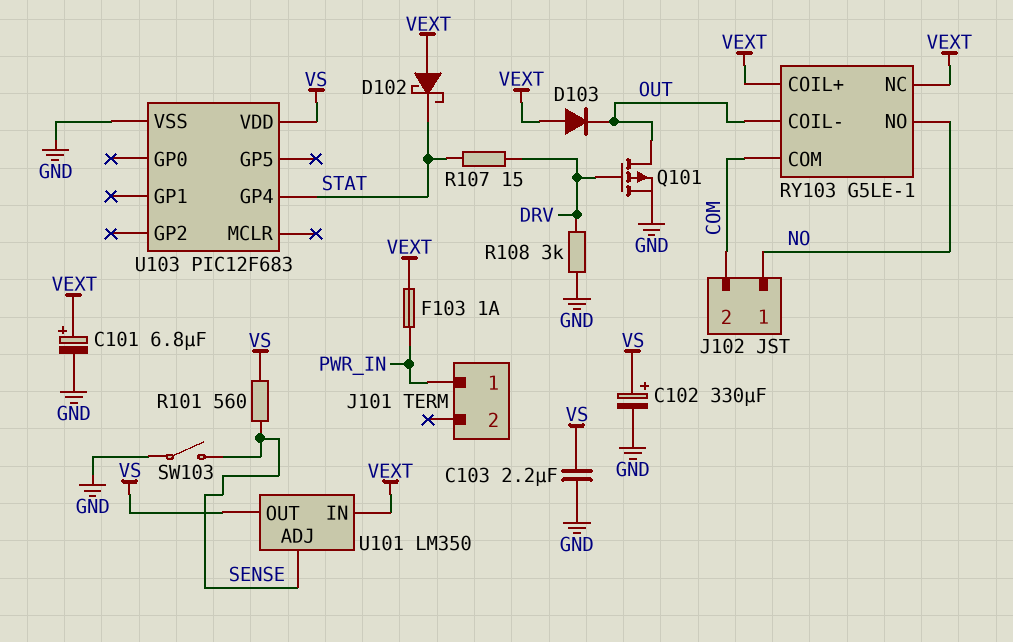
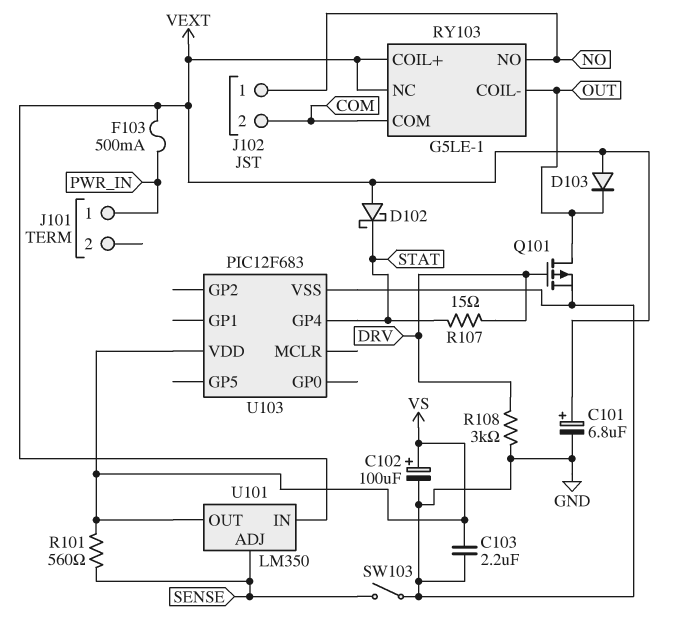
C102: 330uF (plus VS, minus GND) -> 100uF (plus VS, minus GND)
F103: 1A (PWR_IN, VEXT) -> 500mA (PWR_IN, VEXT)

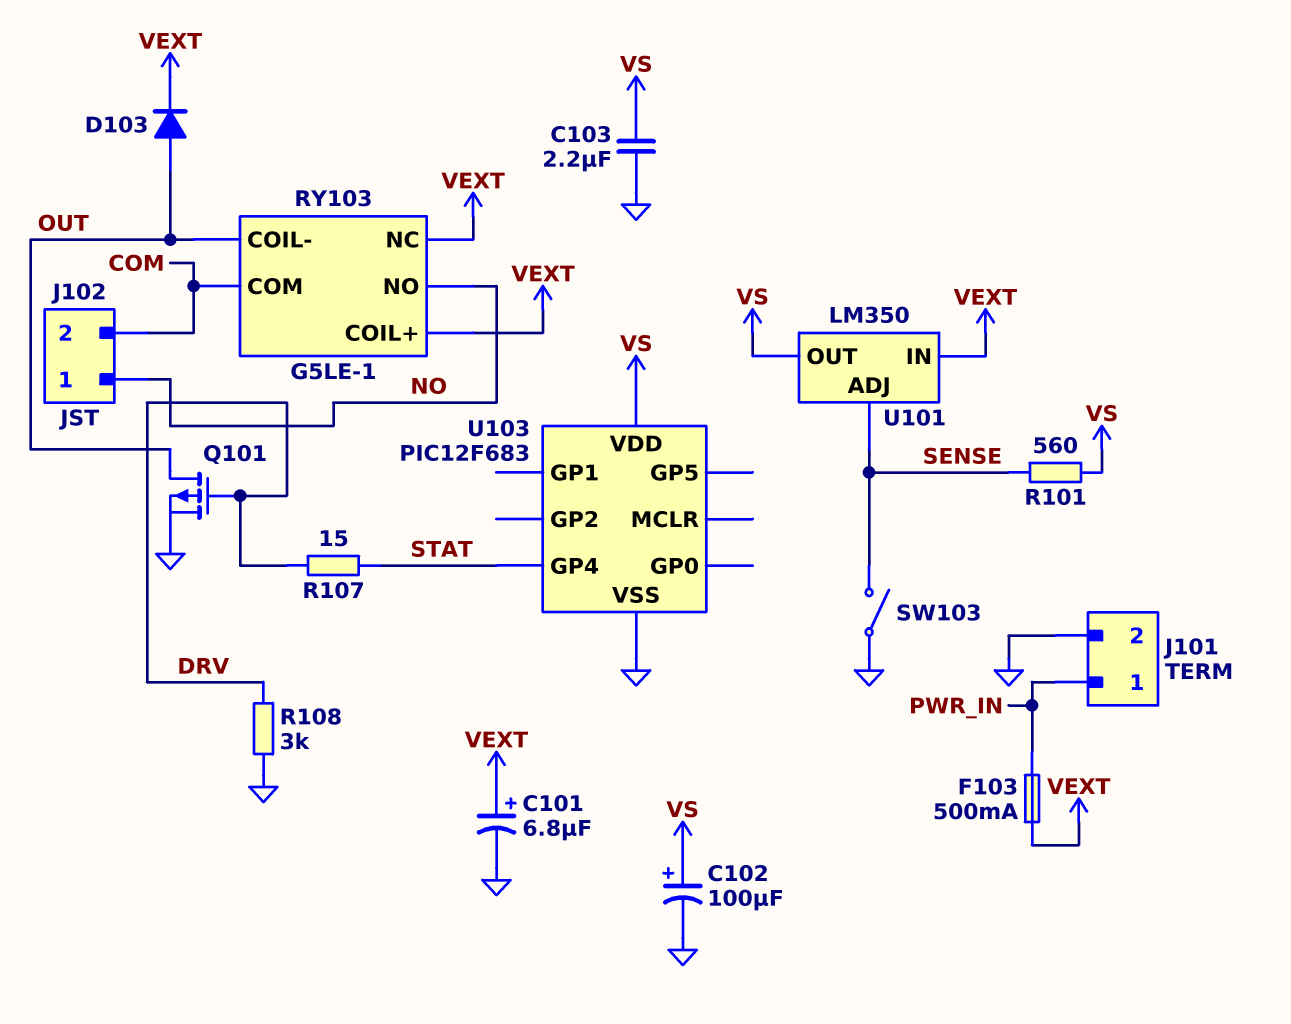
D102: schottky (A VEXT, K STAT) -> none
D103: diode (A VEXT, K OUT) -> diode (A OUT, K VEXT)
J101 pin 2: none -> GND

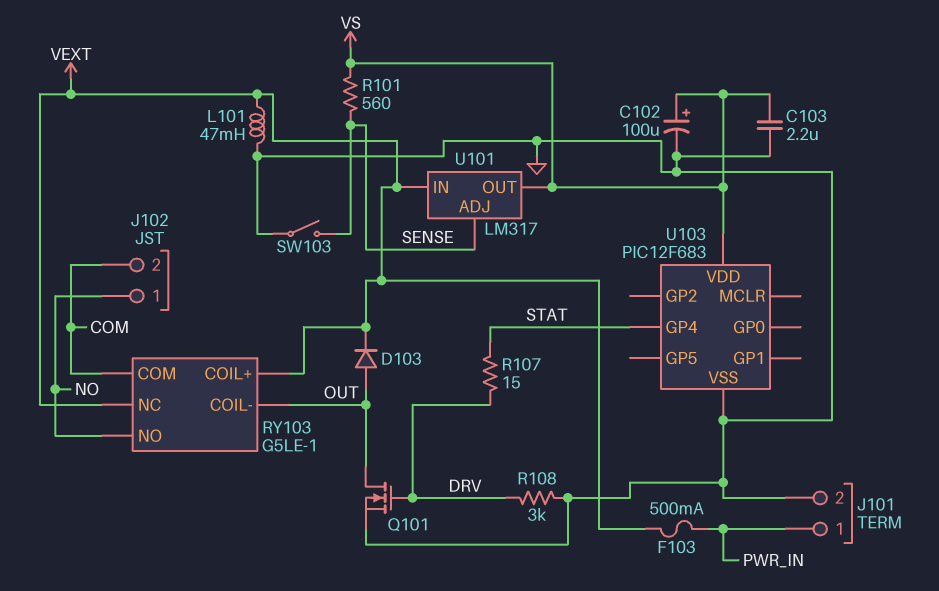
C101: 6.8uF (plus VEXT, minus GND) -> none
L101: none -> 47mH (GND, VEXT)
Q101: PMOS (G DRV, D OUT, S GND) -> NMOS (G DRV, D OUT, S GND)
U101: LM350 -> LM317

